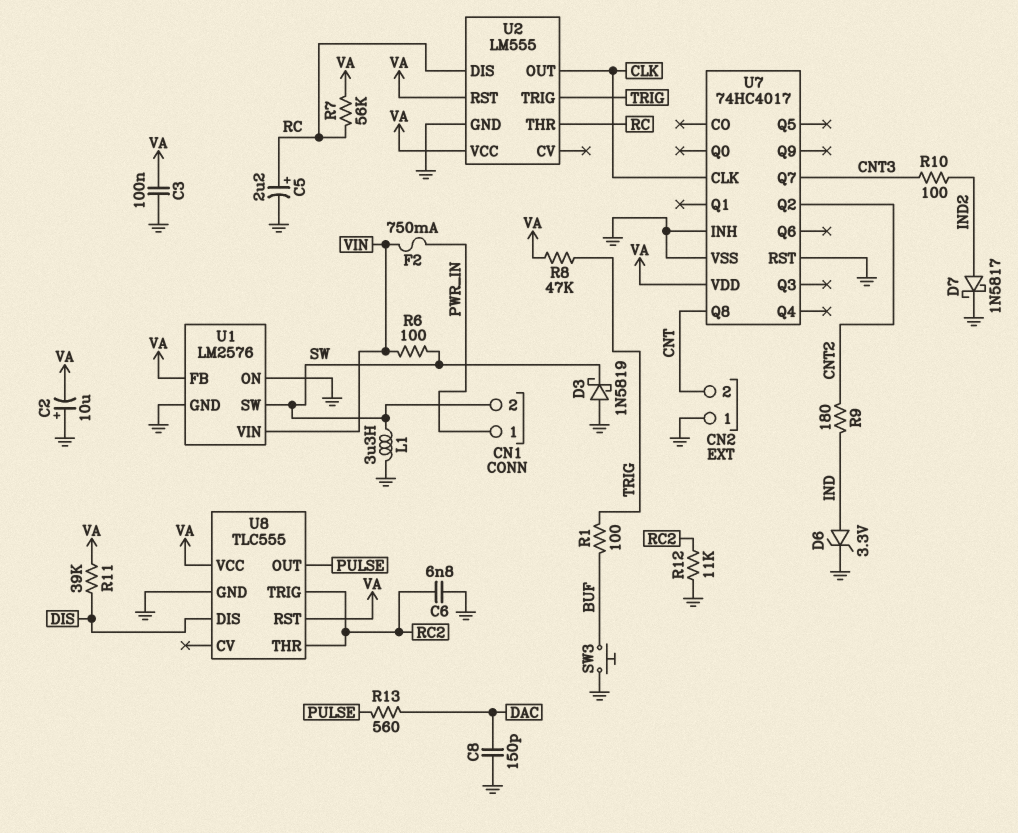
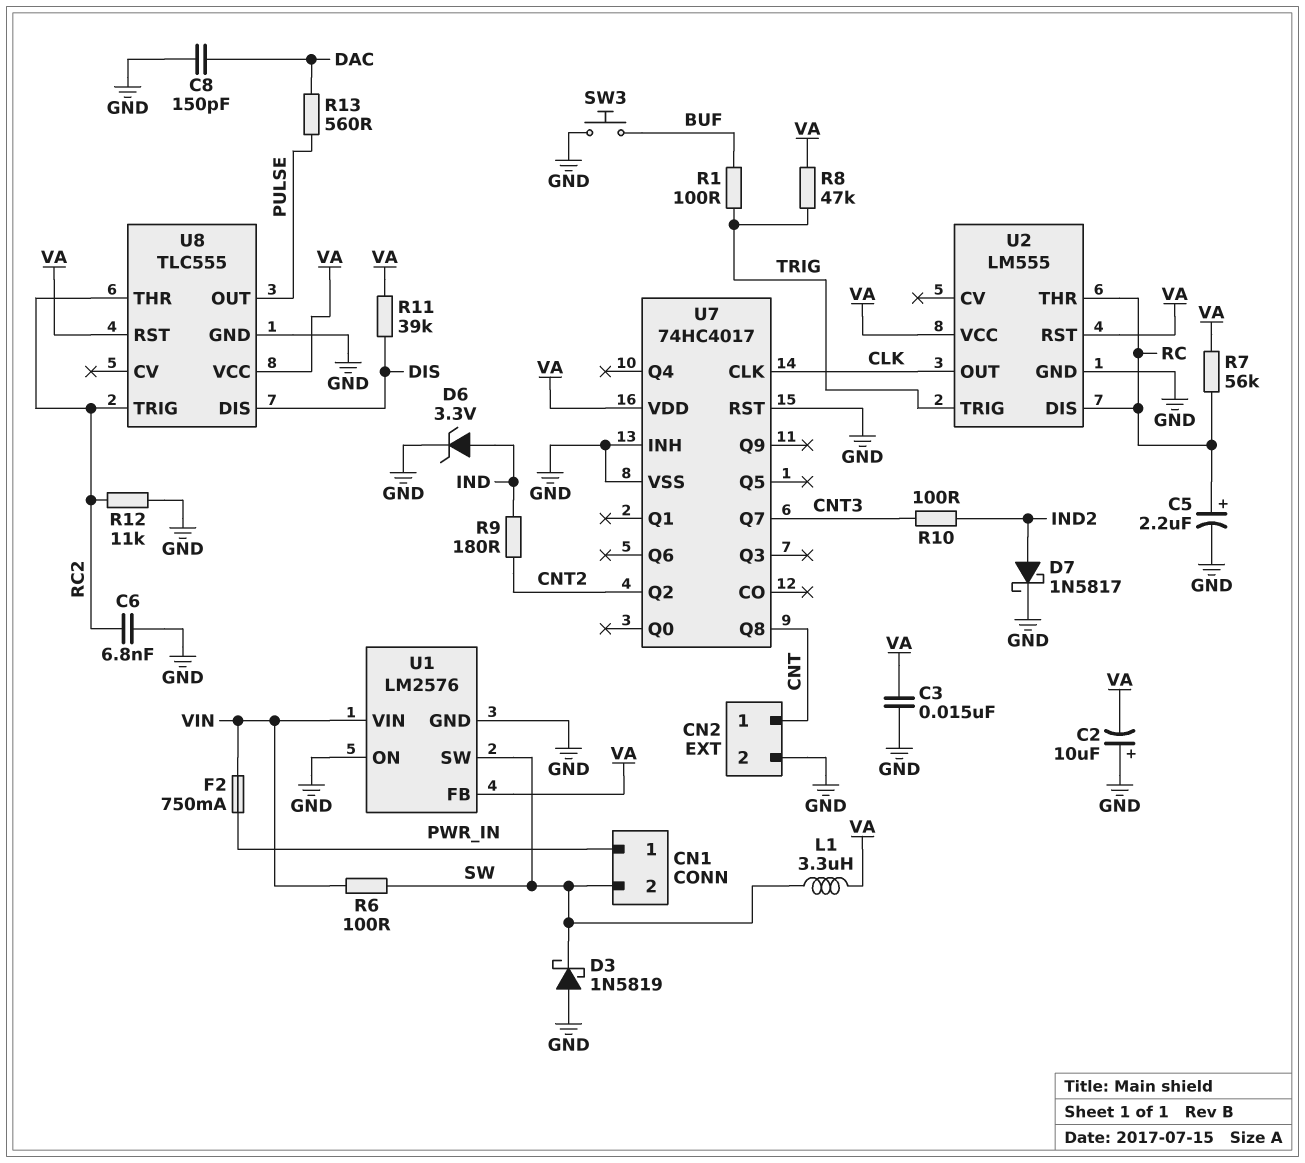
C3: 100nF (GND, VA) -> 15nF (GND, VA)
CN2 pin 1: GND -> CNT
CN2 pin 2: CNT -> GND
L1: 3.3uH (GND, SW) -> 3.3uH (SW, VA)

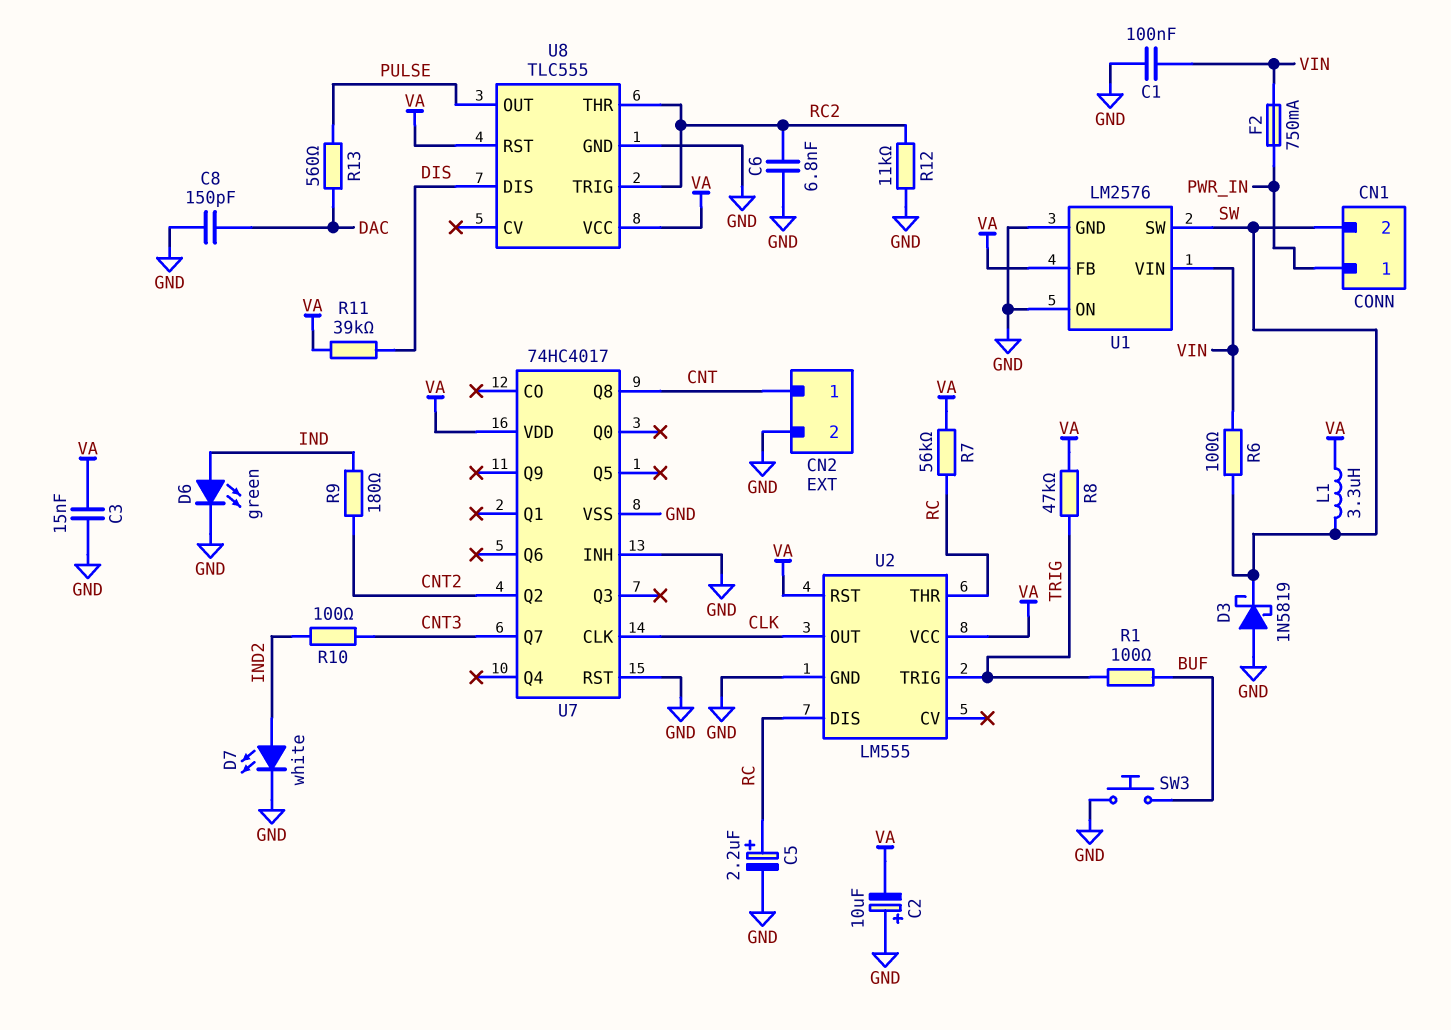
C1: none -> 100nF (GND, VIN)
D6: zener 3.3V (A IND, K GND) -> LED green (A IND, K GND)
D7: schottky 1N5817 (A IND2, K GND) -> LED white (A IND2, K GND)

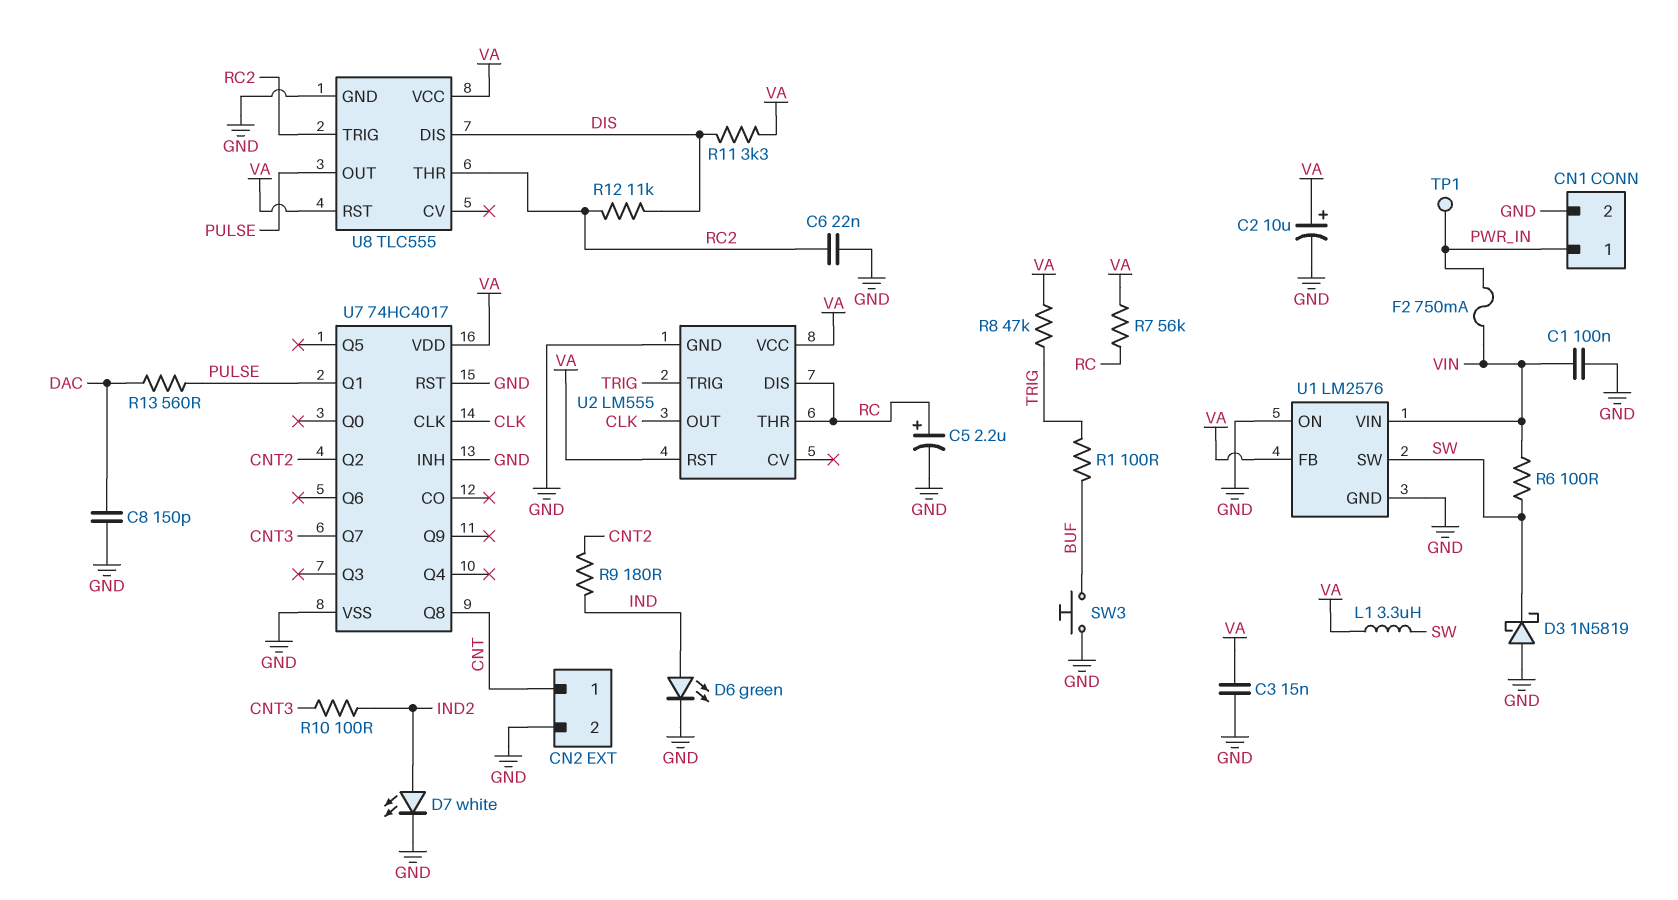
C2: 10uF (plus GND, minus VA) -> 10uF (plus VA, minus GND)
C6: 6.8nF (GND, RC2) -> 22nF (GND, RC2)
CN1 pin 2: SW -> GND
R11: 39k (DIS, VA) -> 3.3k (DIS, VA)
R12: 11k (GND, RC2) -> 11k (DIS, RC2)
TP1: none -> test point (PWR_IN)
U7 pin Q1: none -> PULSE

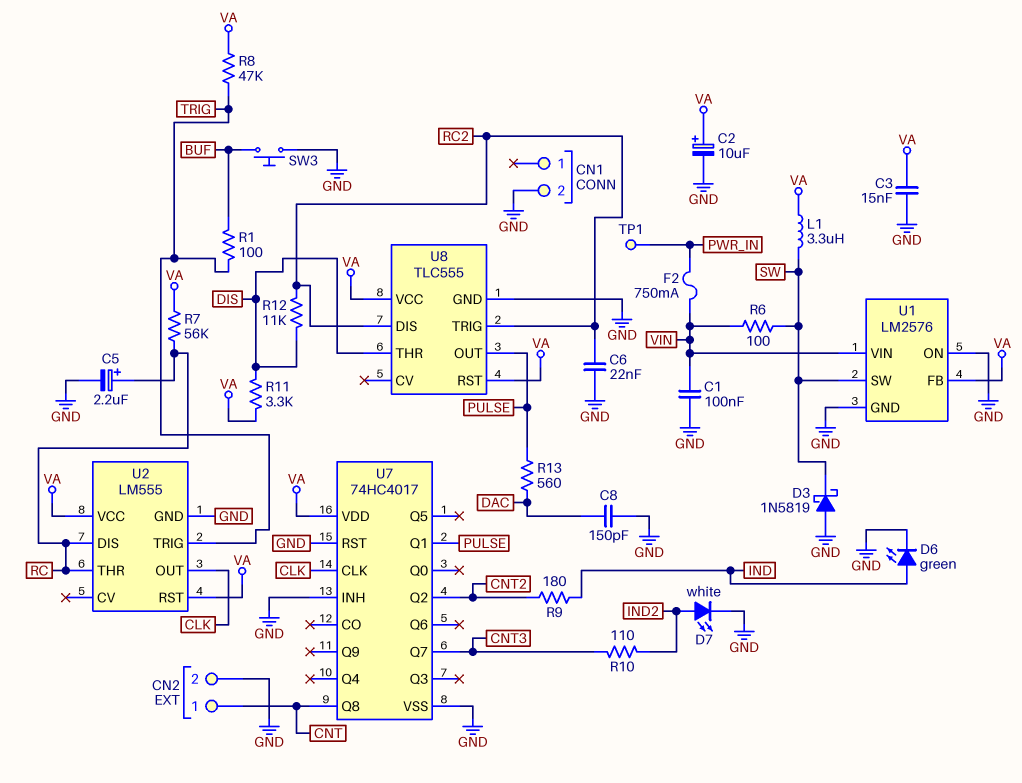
CN1 pin 1: PWR_IN -> none
R10: 100 (CNT3, IND2) -> 110 (CNT3, IND2)
U8 pin DIS: DIS -> RC2
U8 pin THR: RC2 -> DIS

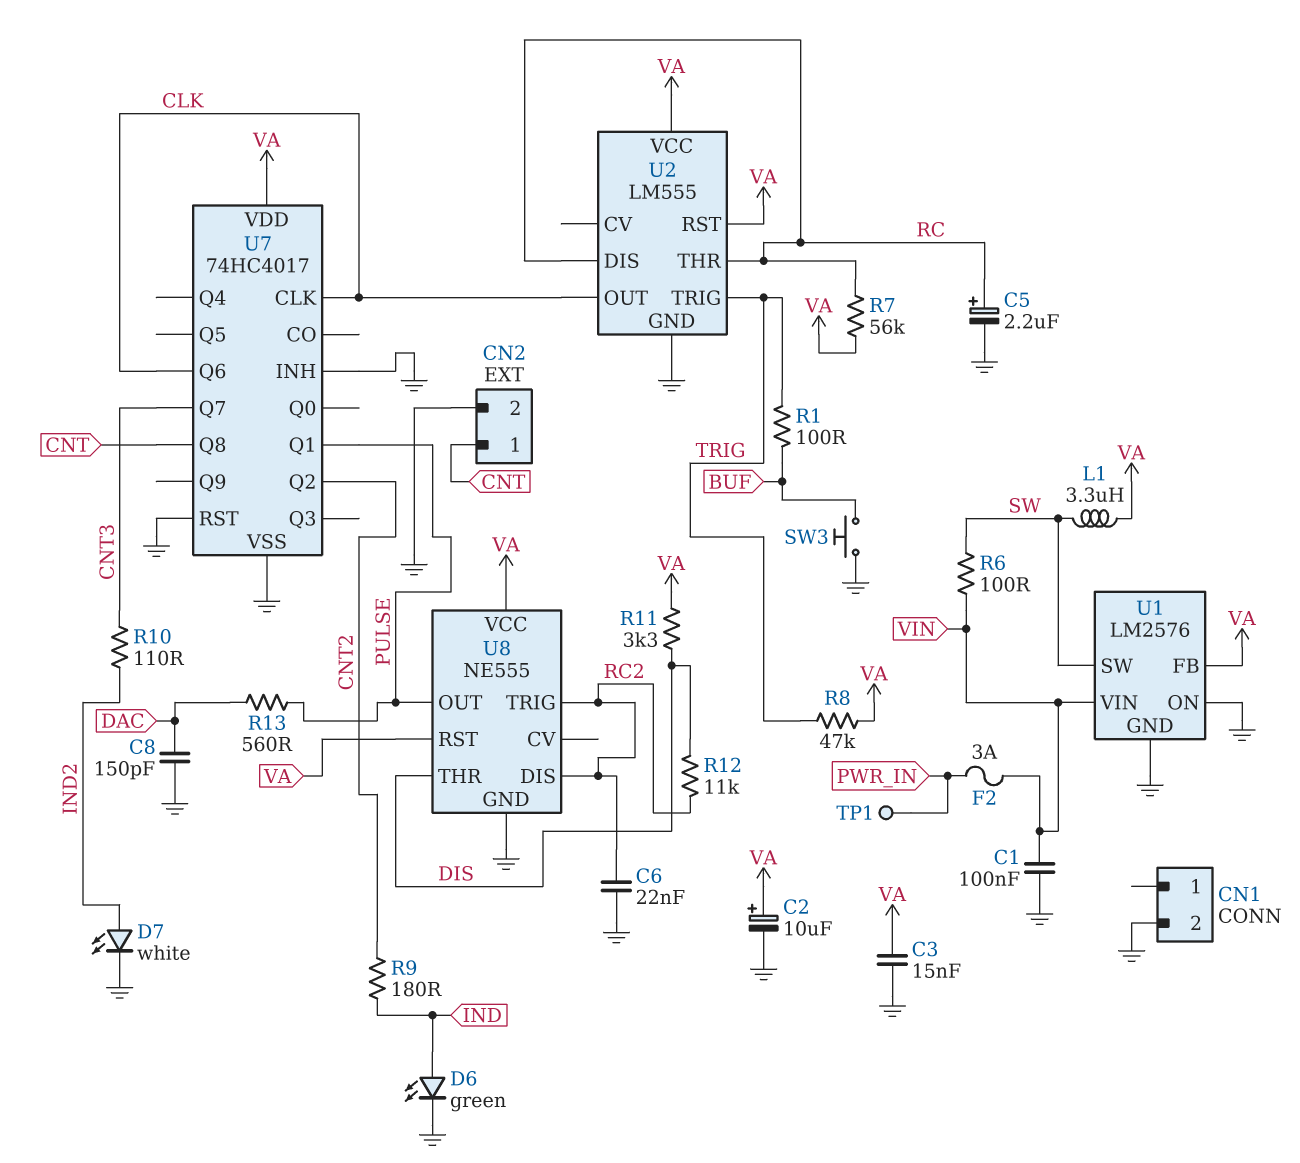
D3: schottky 1N5819 (A GND, K SW) -> none
F2: 750mA (PWR_IN, VIN) -> 3A (PWR_IN, VIN)
U7 pin Q6: none -> CLK
U8: TLC555 -> NE555

